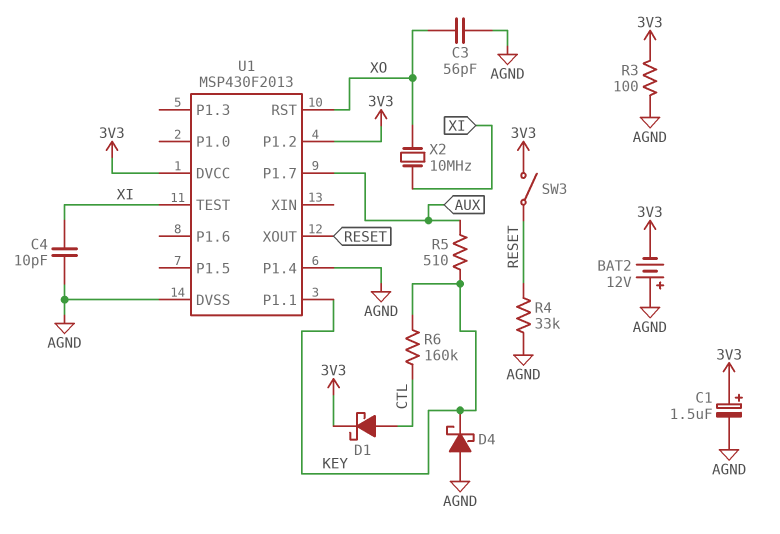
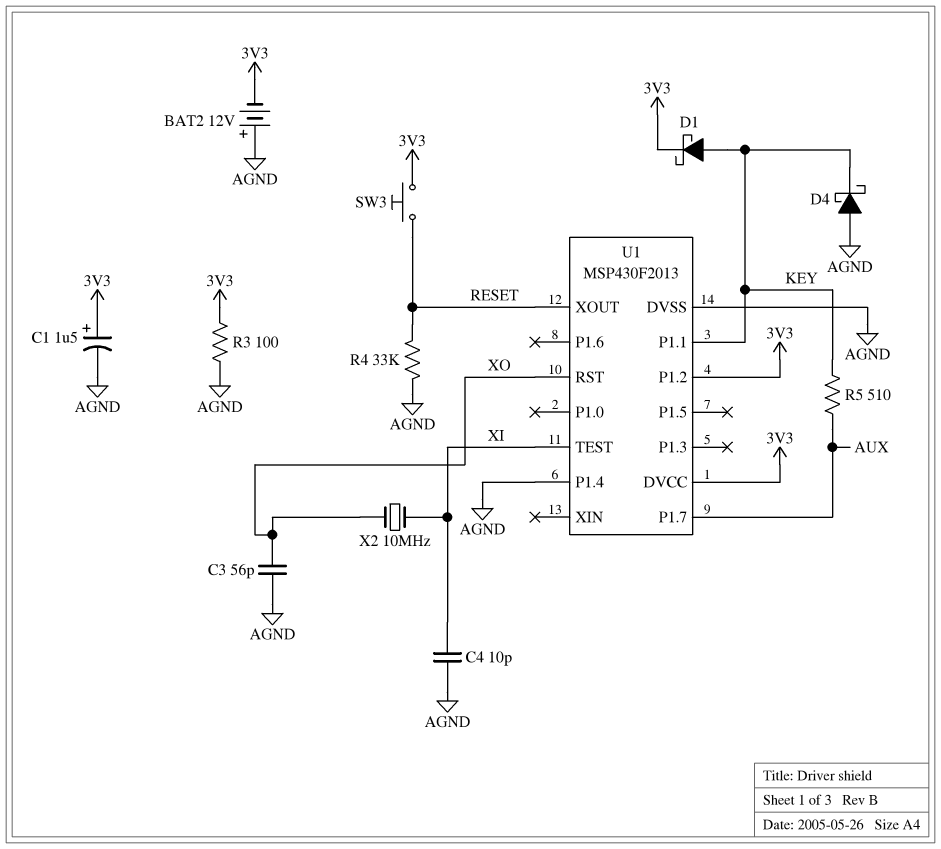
D1: schottky (A CTL, K 3V3) -> schottky (A KEY, K 3V3)
R6: 160k (CTL, KEY) -> none
SW3: switch (3V3, RESET) -> button (3V3, RESET)

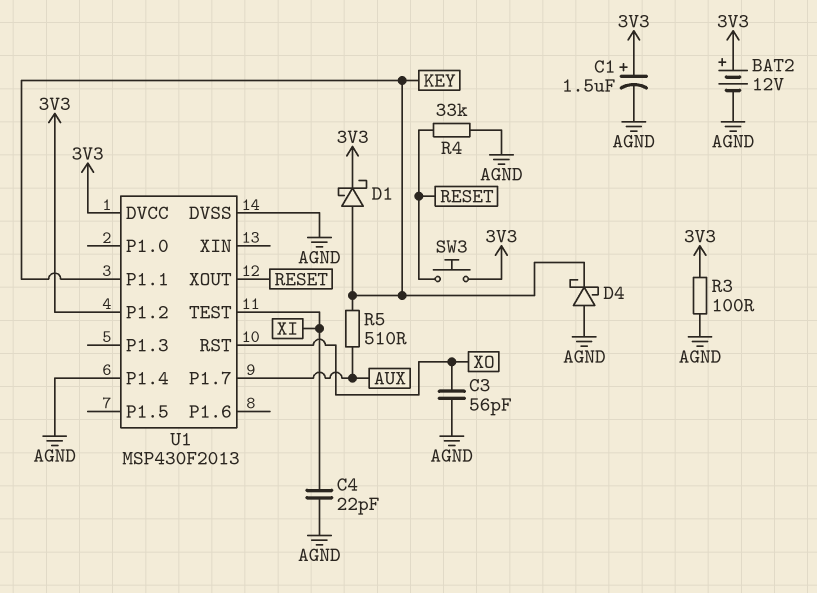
BAT2: 12V (plus AGND, minus 3V3) -> 12V (plus 3V3, minus AGND)
C4: 10pF (AGND, XI) -> 22pF (AGND, XI)
X2: 10MHz (XI, XO) -> none

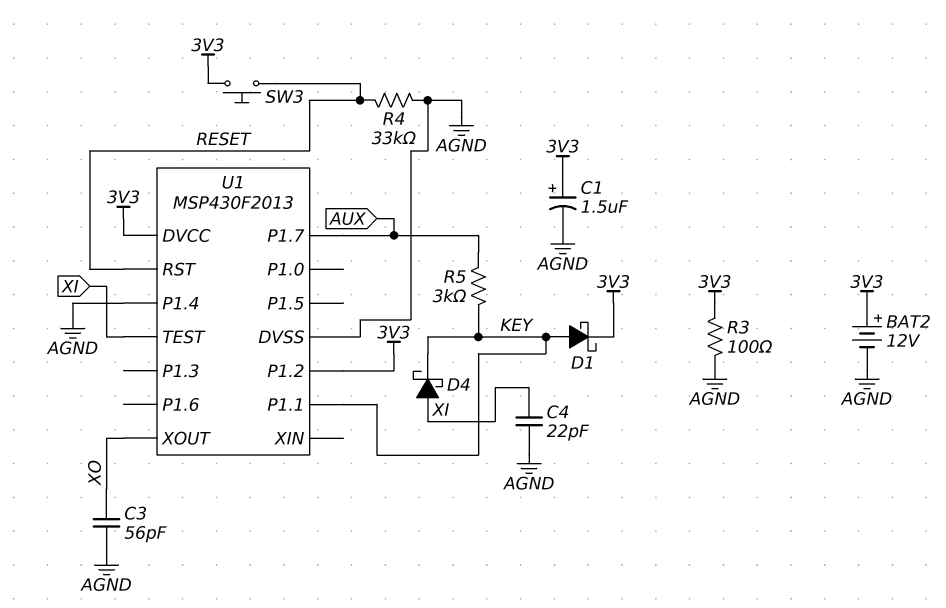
D4: schottky (A AGND, K KEY) -> schottky (A XI, K KEY)
R5: 510 (AUX, KEY) -> 3k (AUX, KEY)
U1 pin RST: XO -> RESET
U1 pin XOUT: RESET -> XO

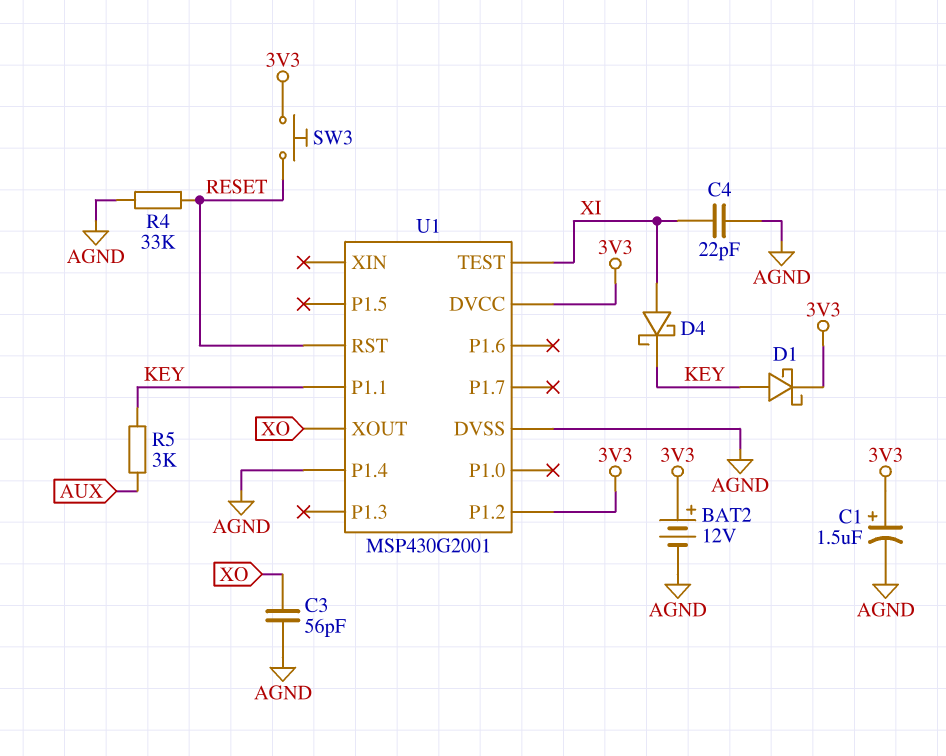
R3: 100 (3V3, AGND) -> none
U1: MSP430F2013 -> MSP430G2001
U1 pin P1.7: AUX -> none

